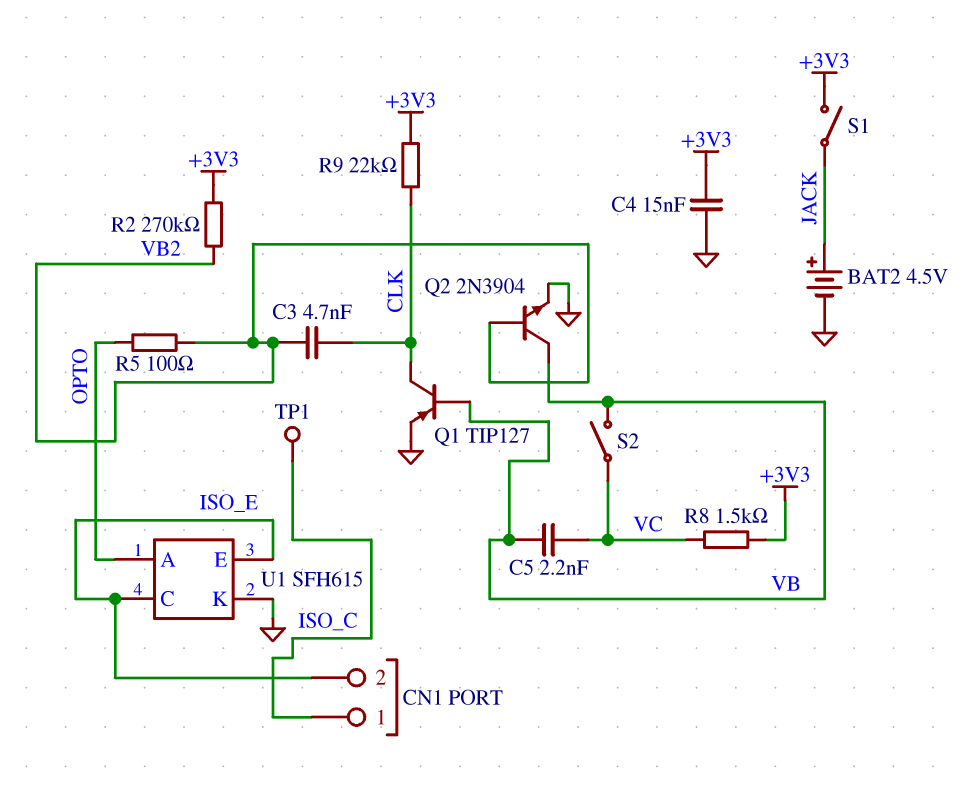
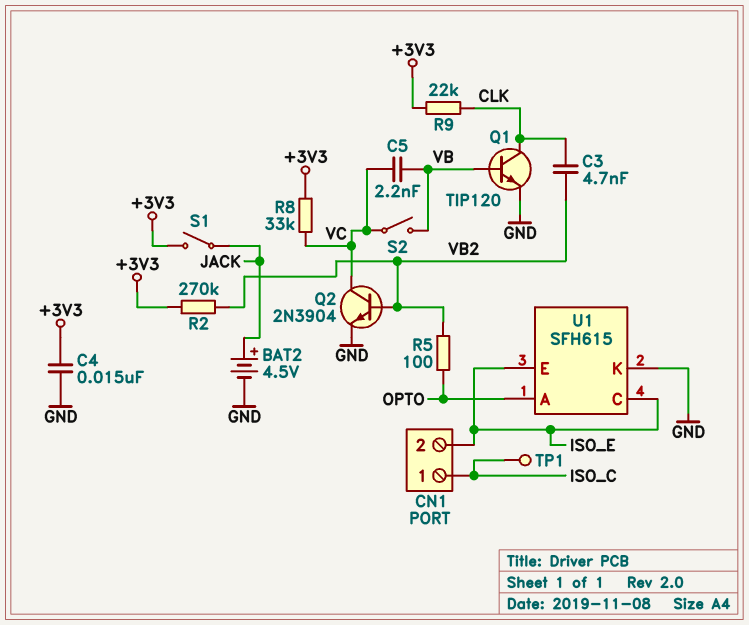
Q1: PNP TIP127 (B VB, C CLK, E GND) -> NPN TIP120 (B VB, C CLK, E GND)
Q2: NPN 2N3904 (B VB2, C VB, E GND) -> NPN 2N3904 (B VB2, C VC, E GND)
R8: 1.5k (+3V3, VC) -> 33k (+3V3, VC)

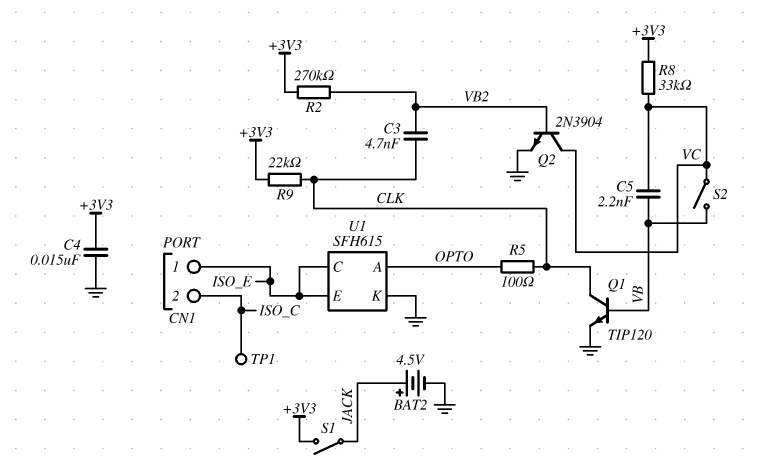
CN1 pin 1: ISO_C -> ISO_E
CN1 pin 2: ISO_E -> ISO_C
R5: 100 (OPTO, VB2) -> 100 (CLK, OPTO)

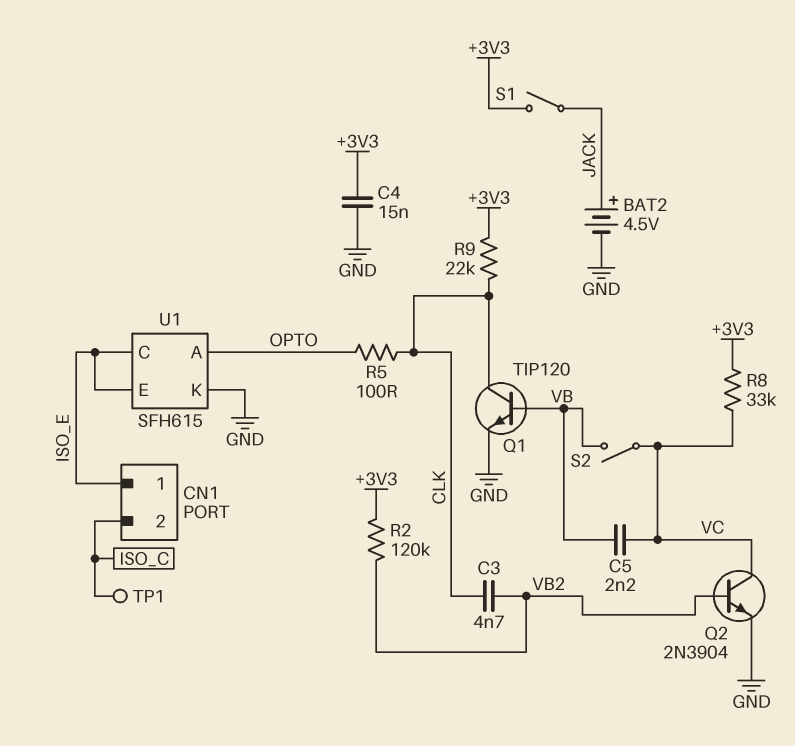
R2: 270k (+3V3, VB2) -> 120k (+3V3, VB2)

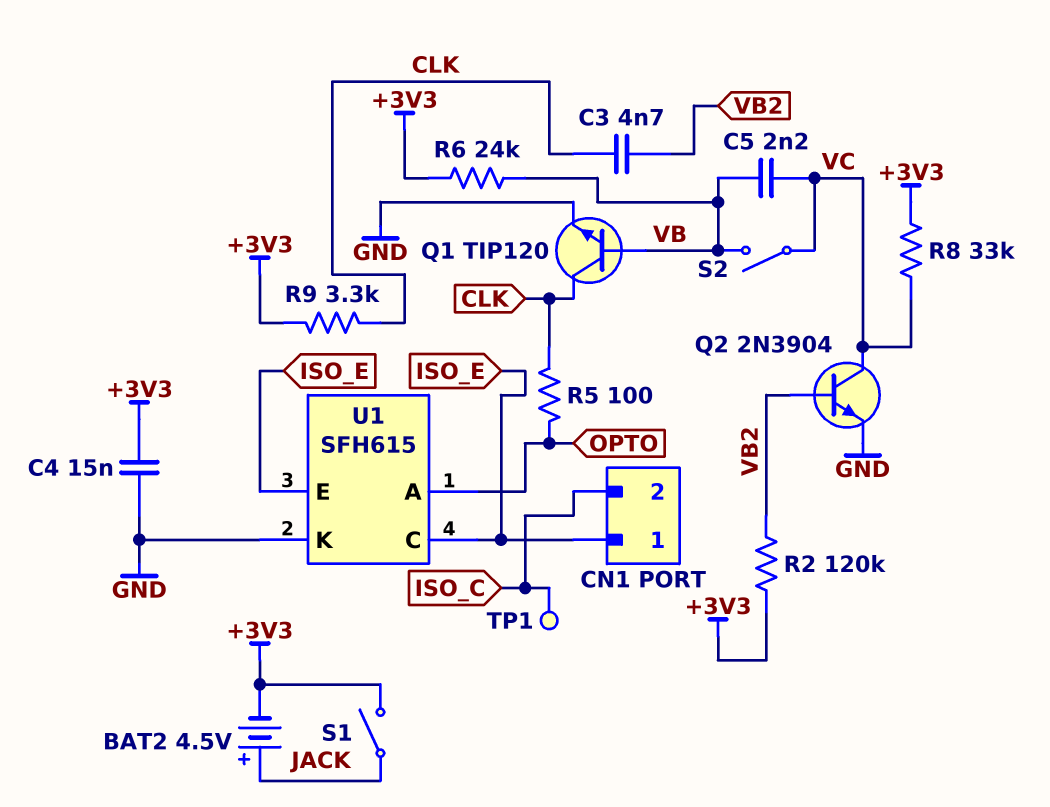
BAT2: 4.5V (plus JACK, minus GND) -> 4.5V (plus JACK, minus +3V3)
R6: none -> 24k (+3V3, VB)
R9: 22k (+3V3, CLK) -> 3.3k (+3V3, CLK)

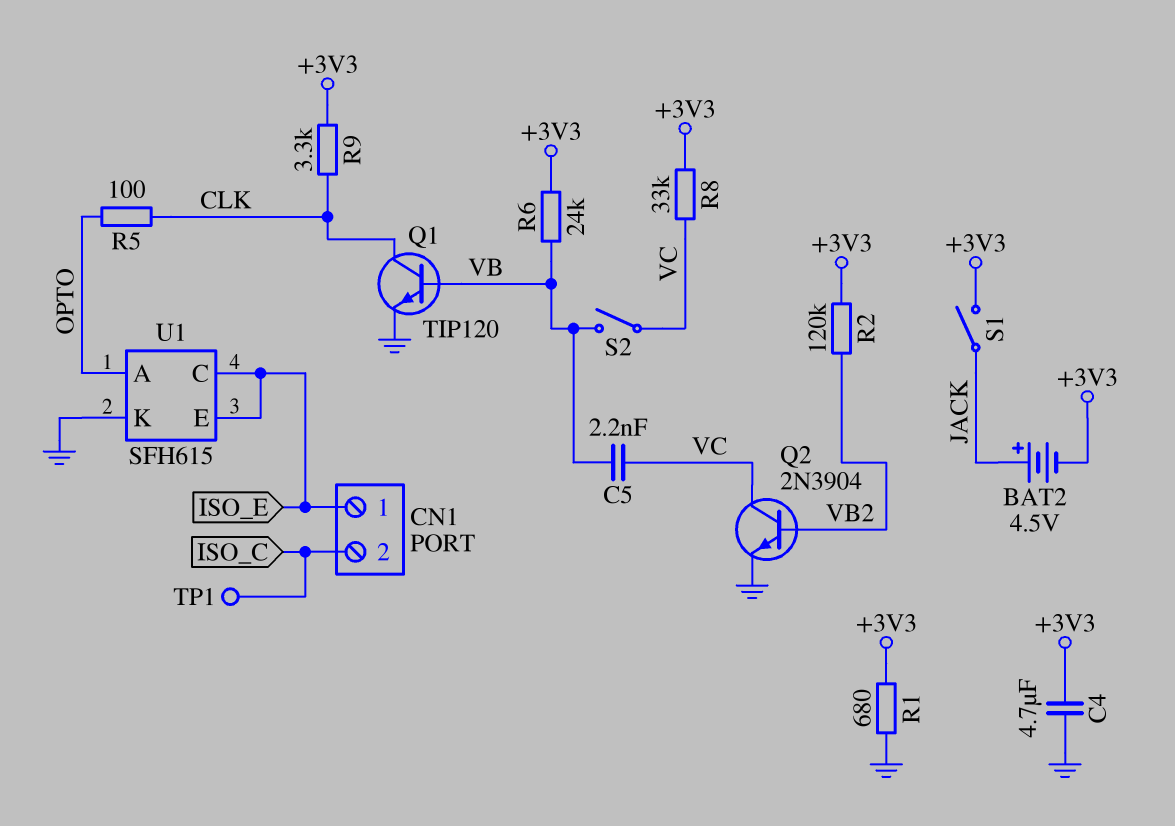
C3: 4.7nF (CLK, VB2) -> none
C4: 15nF (+3V3, GND) -> 4.7uF (+3V3, GND)
R1: none -> 680 (+3V3, GND)

